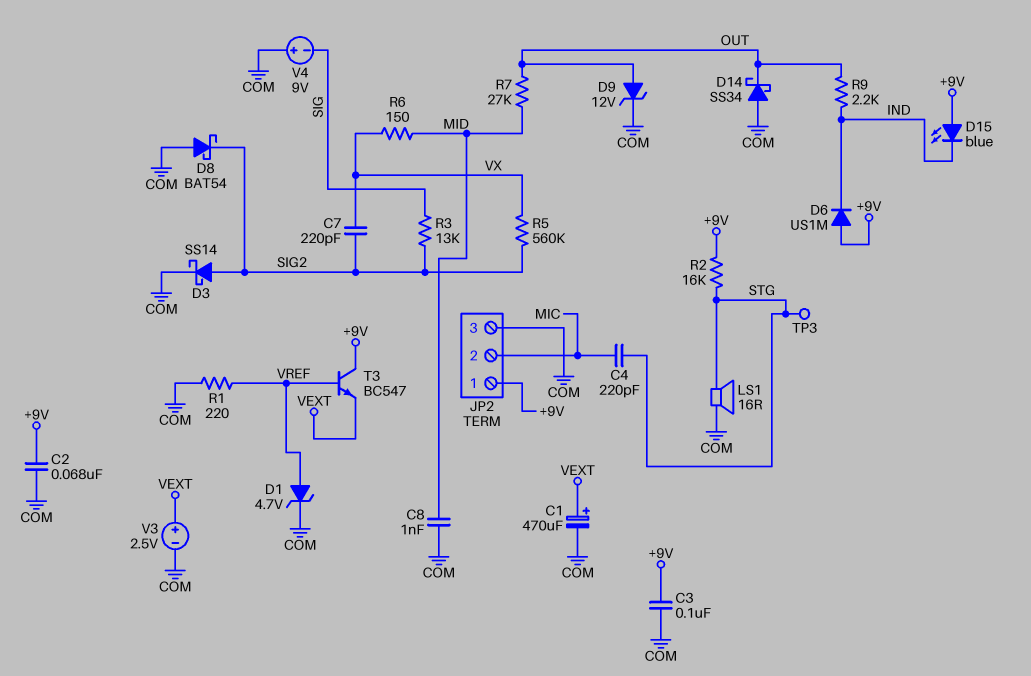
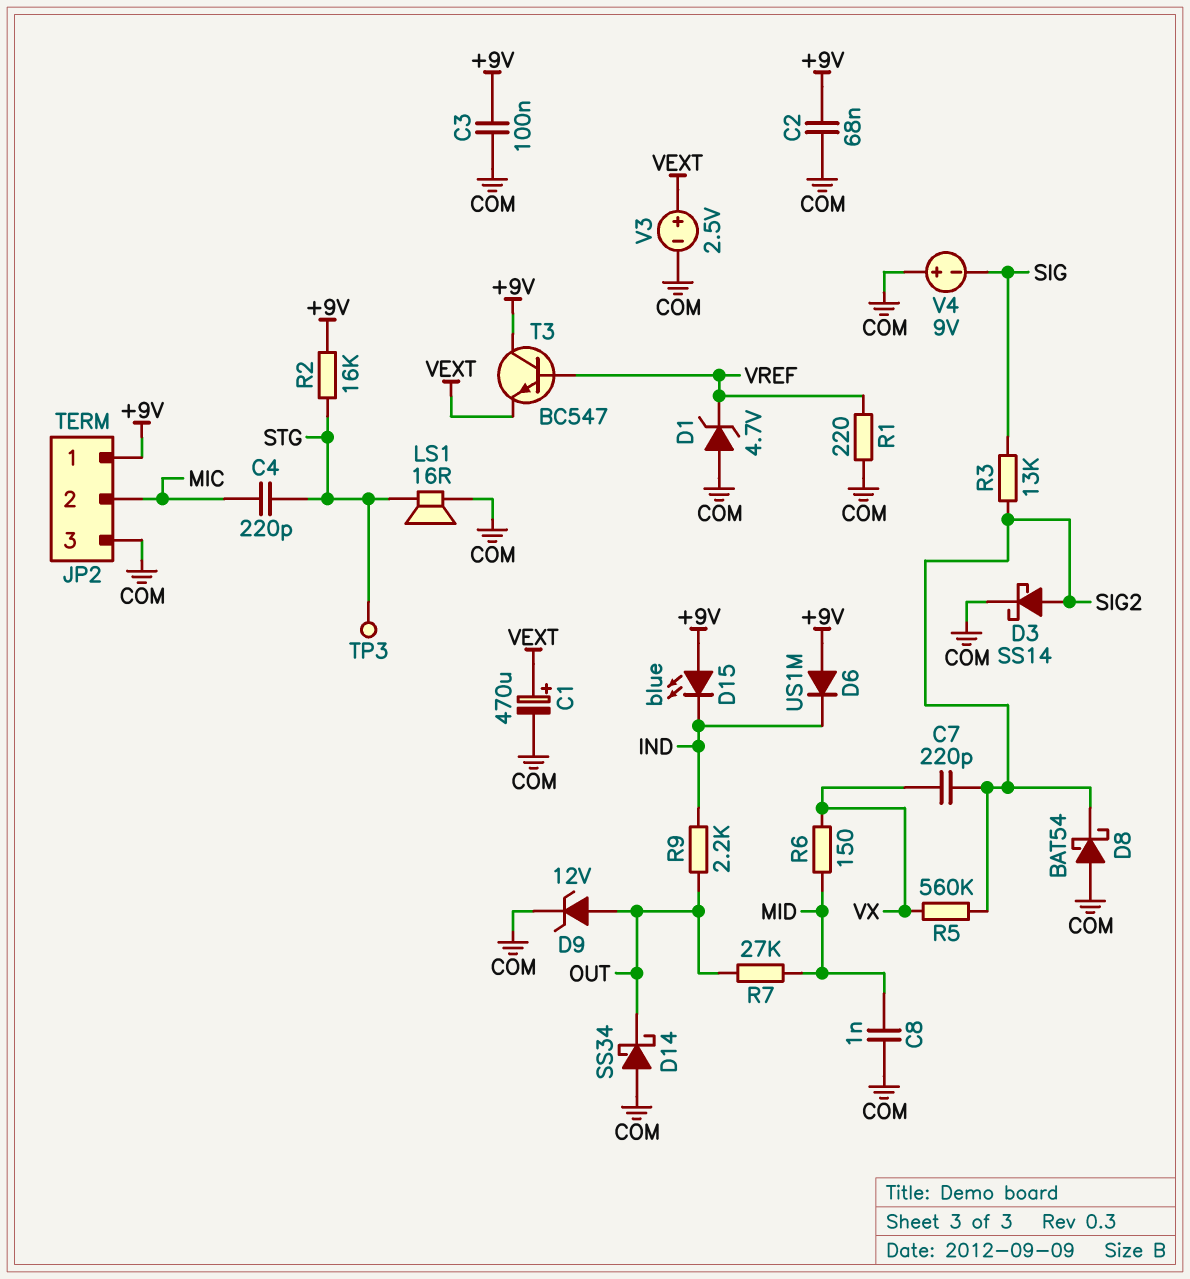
D1: zener 4.7V (A VREF, K COM) -> zener 4.7V (A COM, K VREF)

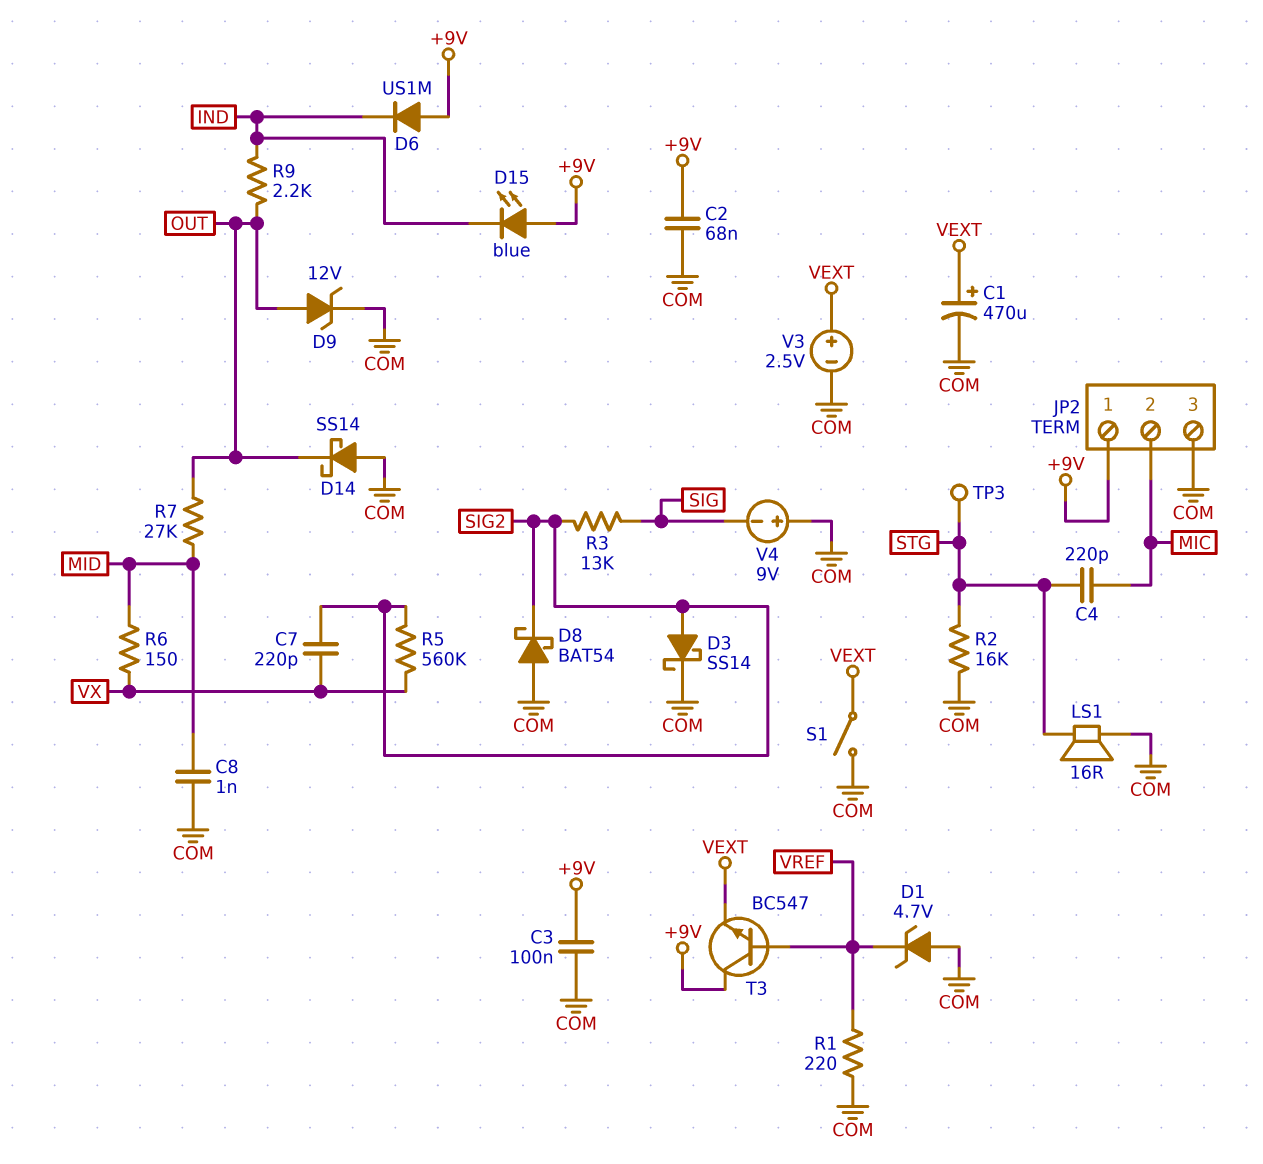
D14: schottky SS34 (A COM, K OUT) -> schottky SS14 (A COM, K OUT)
R2: 16k (+9V, STG) -> 16k (COM, STG)
S1: none -> switch (COM, VEXT)

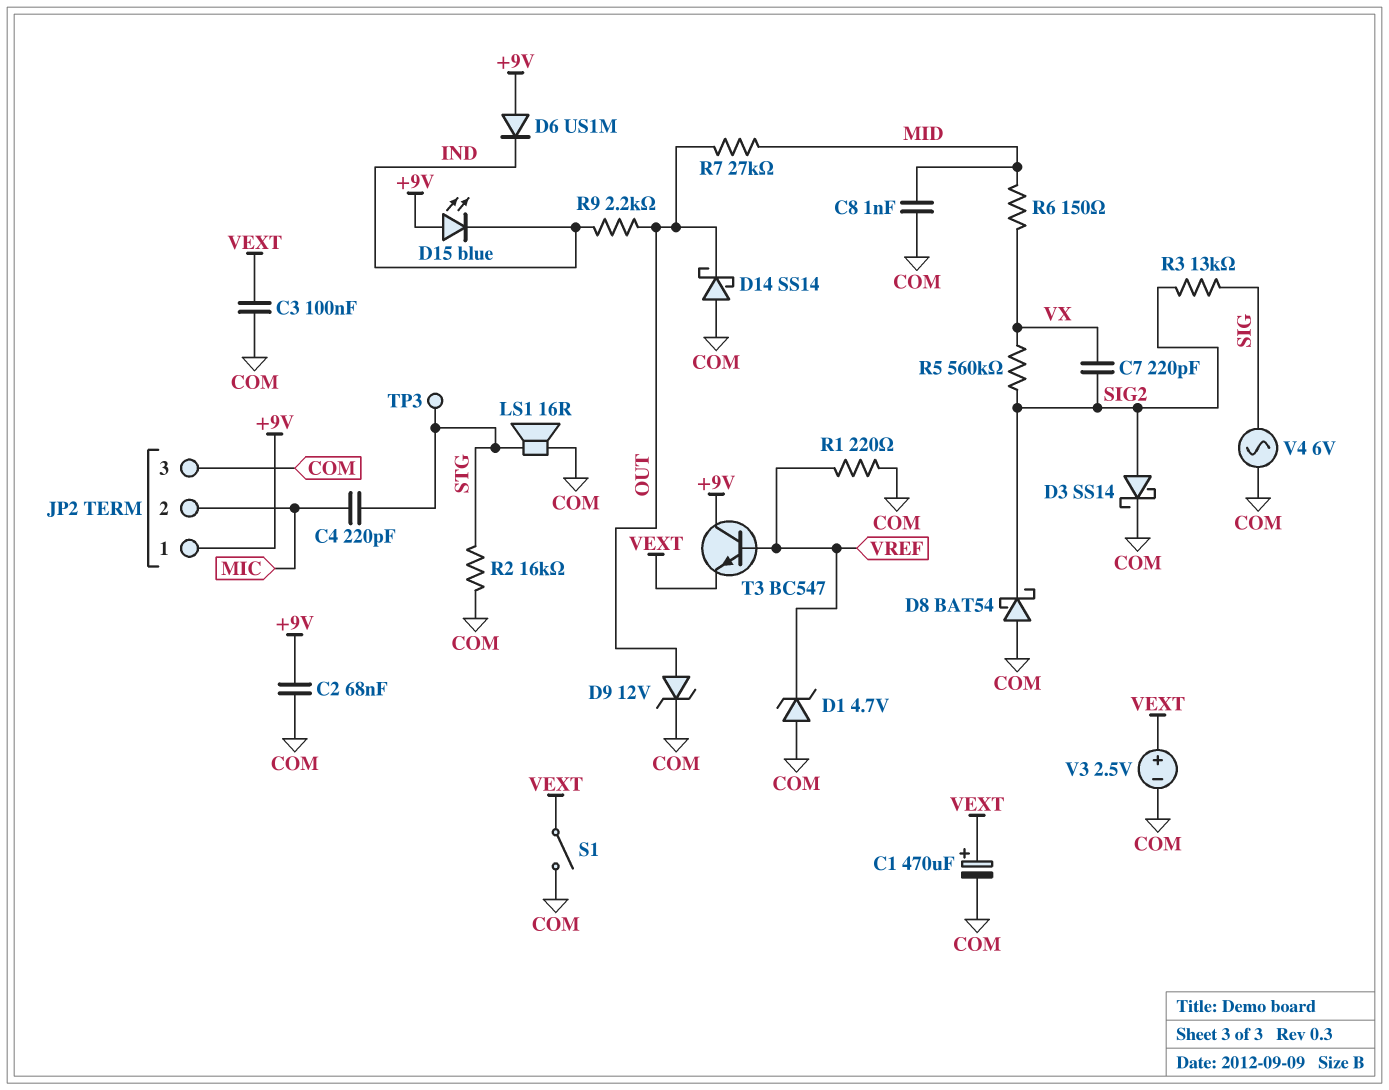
C3: 100nF (+9V, COM) -> 100nF (COM, VEXT)
V4: 9V (plus COM, minus SIG) -> AC 6V (COM, SIG)

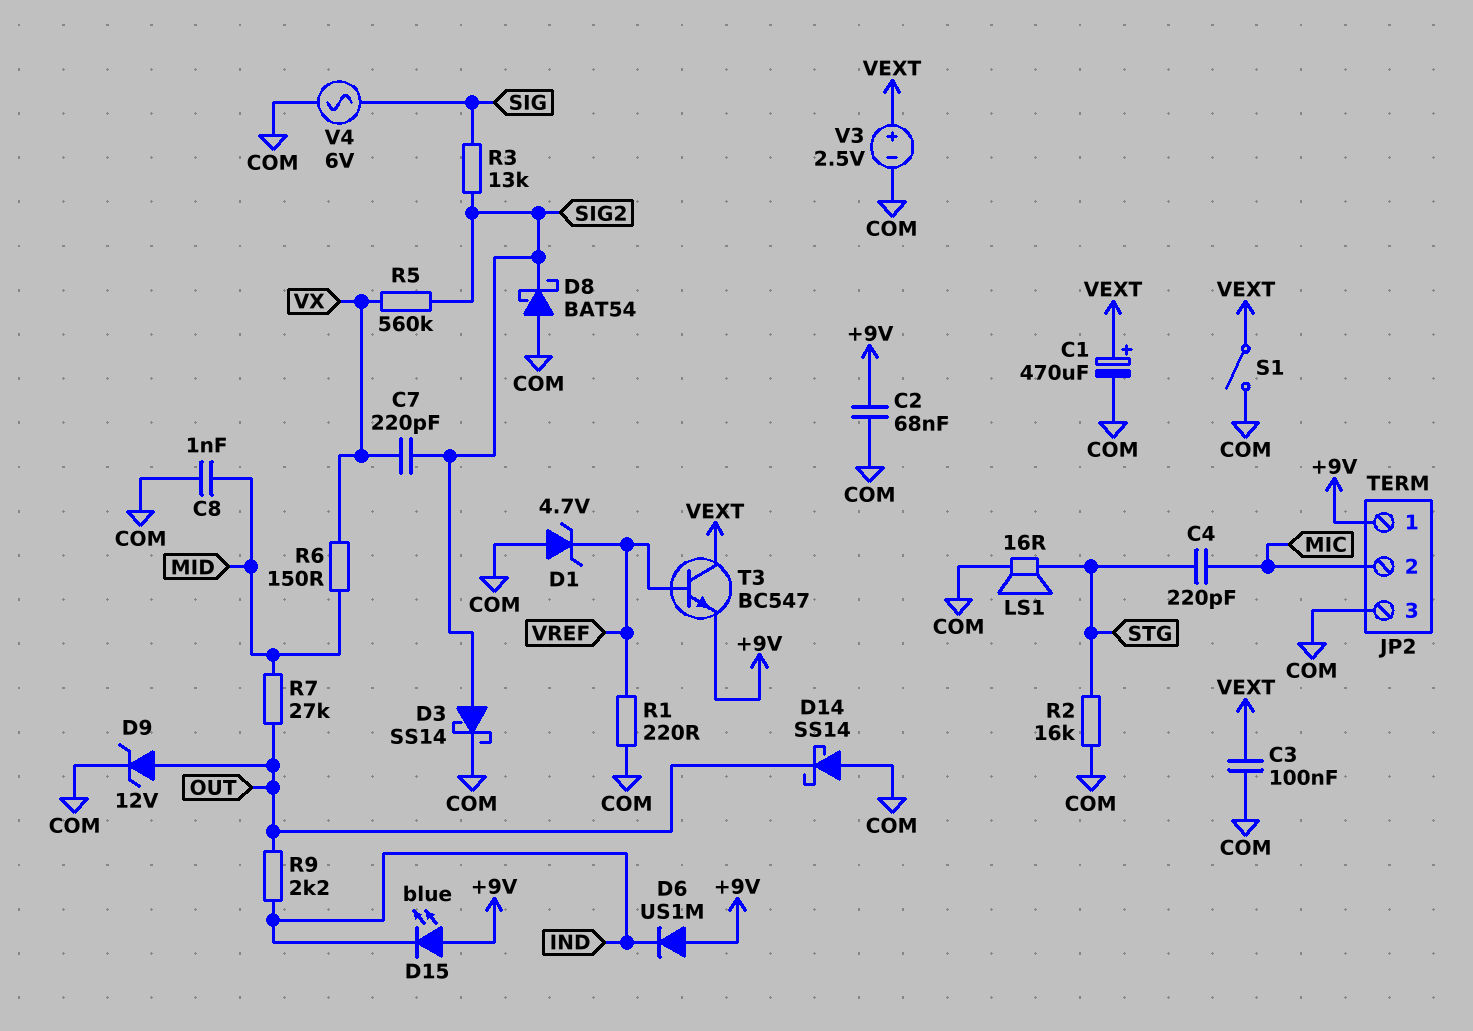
T3: NPN BC547 (B VREF, C +9V, E VEXT) -> NPN BC547 (B VREF, C VEXT, E +9V)
TP3: test point (STG) -> none

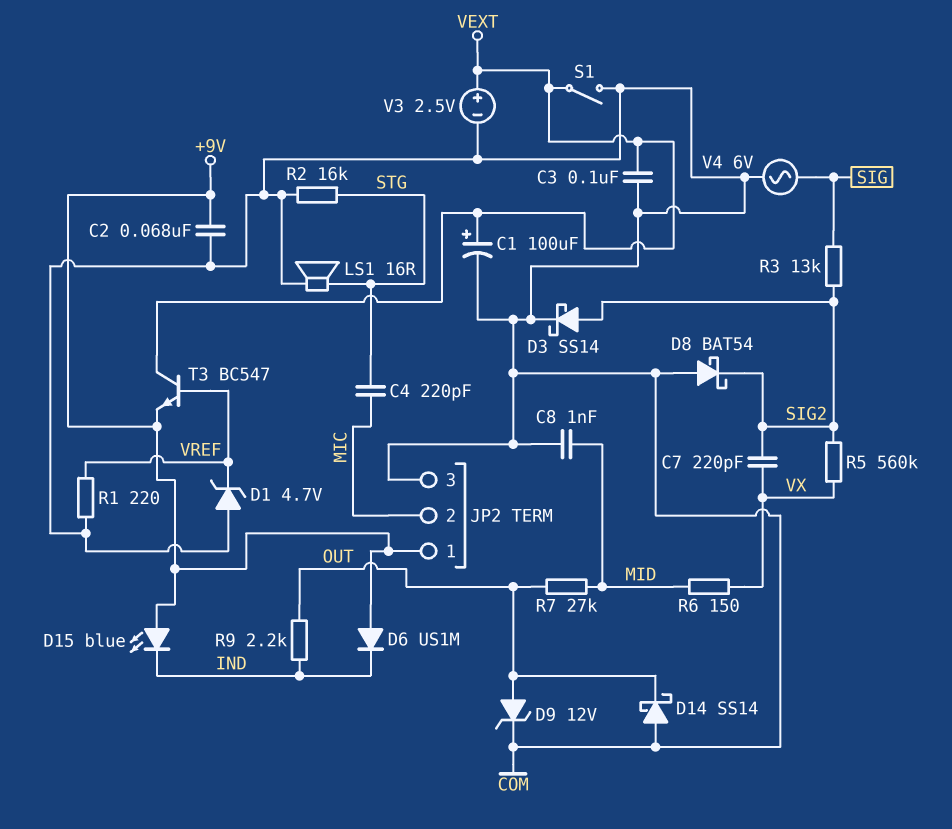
C1: 470uF (plus VEXT, minus COM) -> 100uF (plus VEXT, minus COM)

